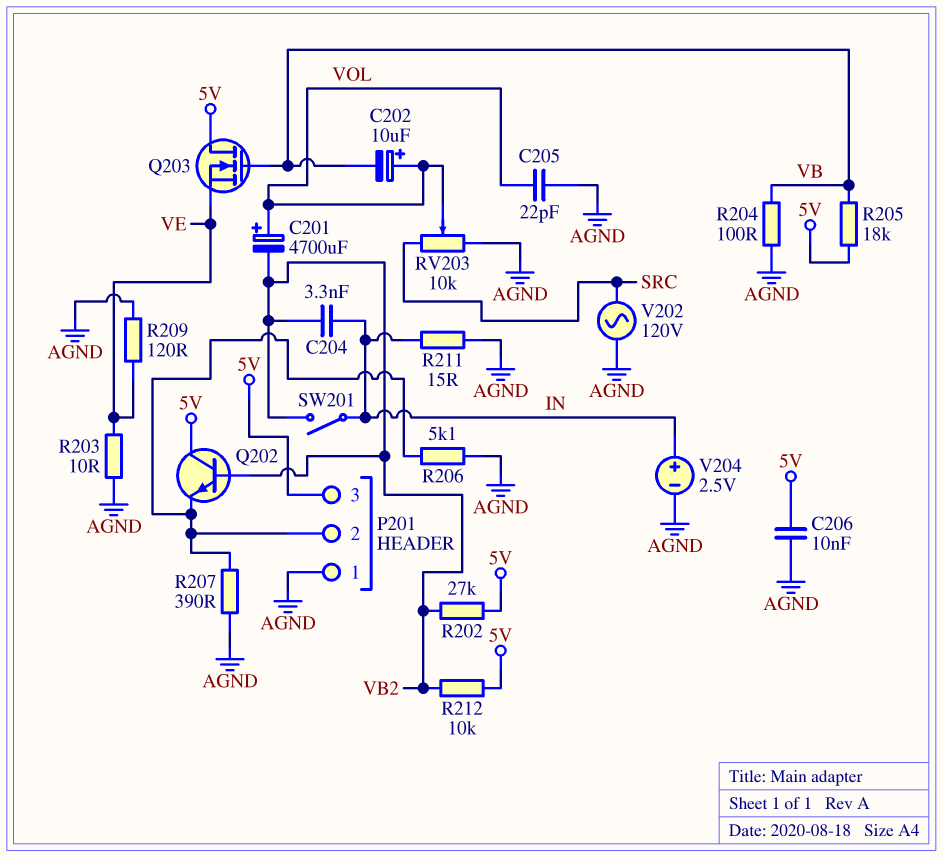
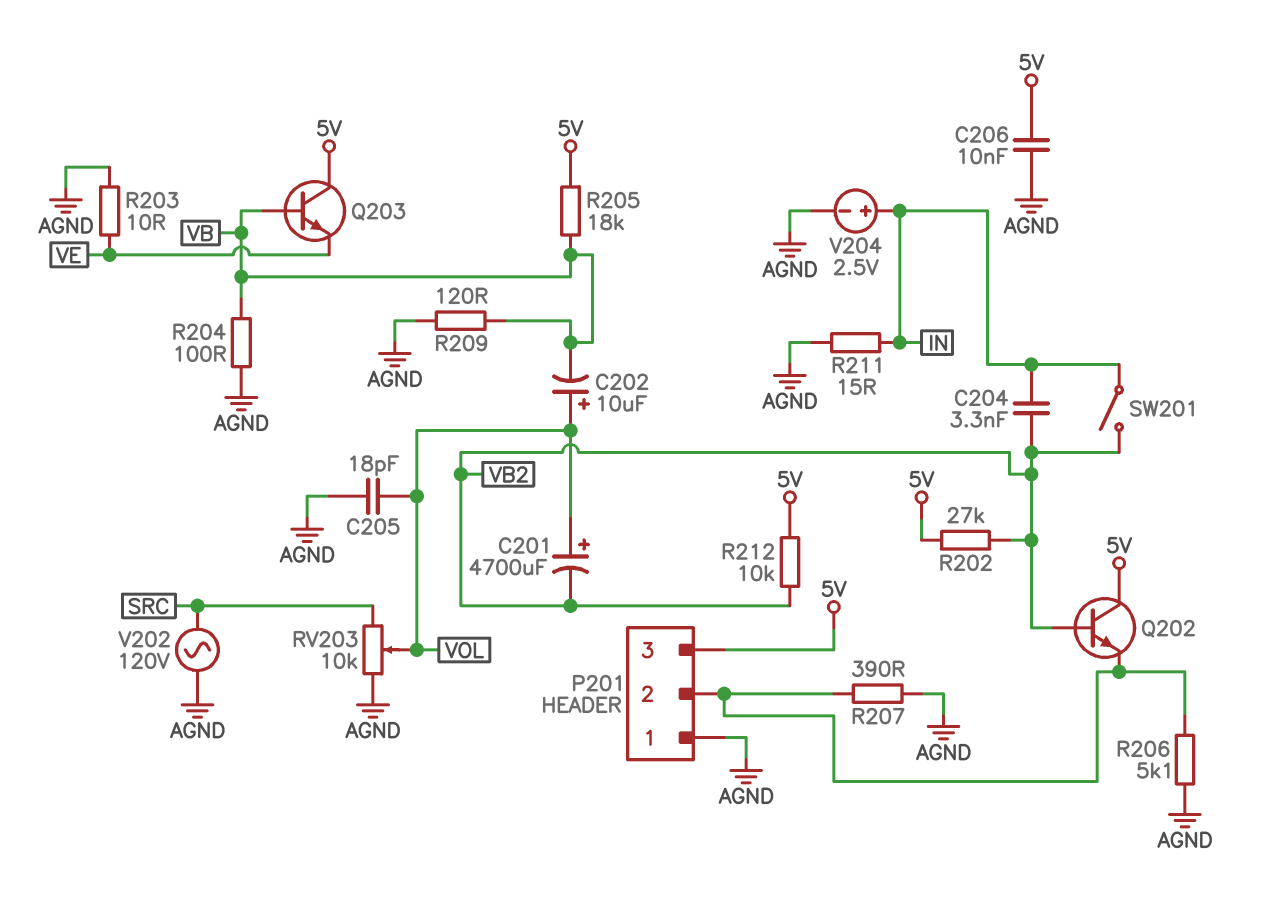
C205: 22pF (AGND, VOL) -> 18pF (AGND, VOL)
Q203: NMOS (G VB, D 5V, S VE) -> NPN (B VB, C 5V, E VE)
R209: 120 (AGND, VE) -> 120 (AGND, VB)

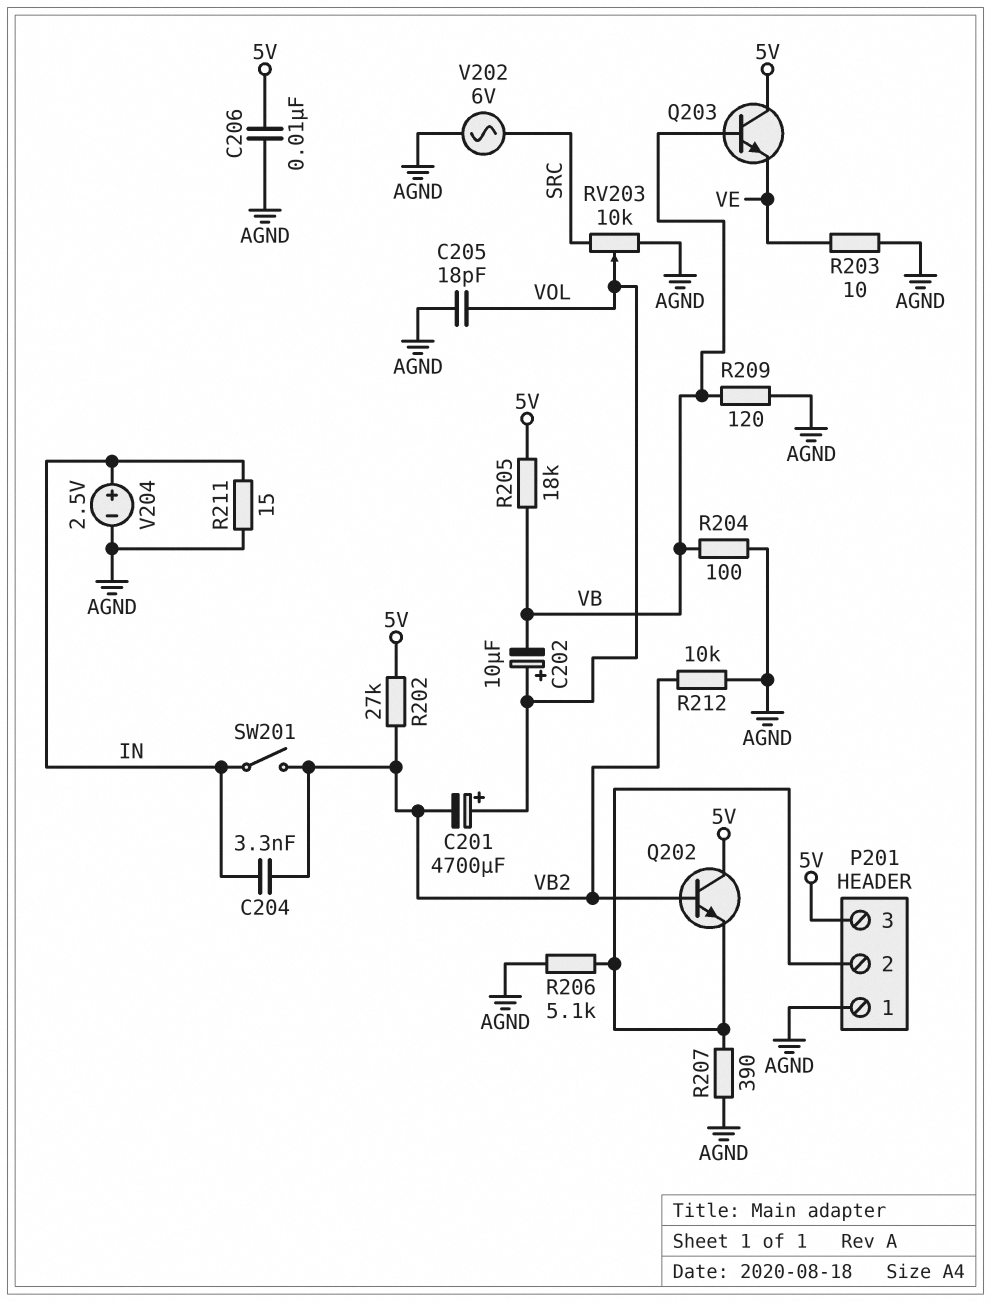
R212: 10k (5V, VB2) -> 10k (AGND, VB2)
V202: AC 120V (AGND, SRC) -> AC 6V (AGND, SRC)

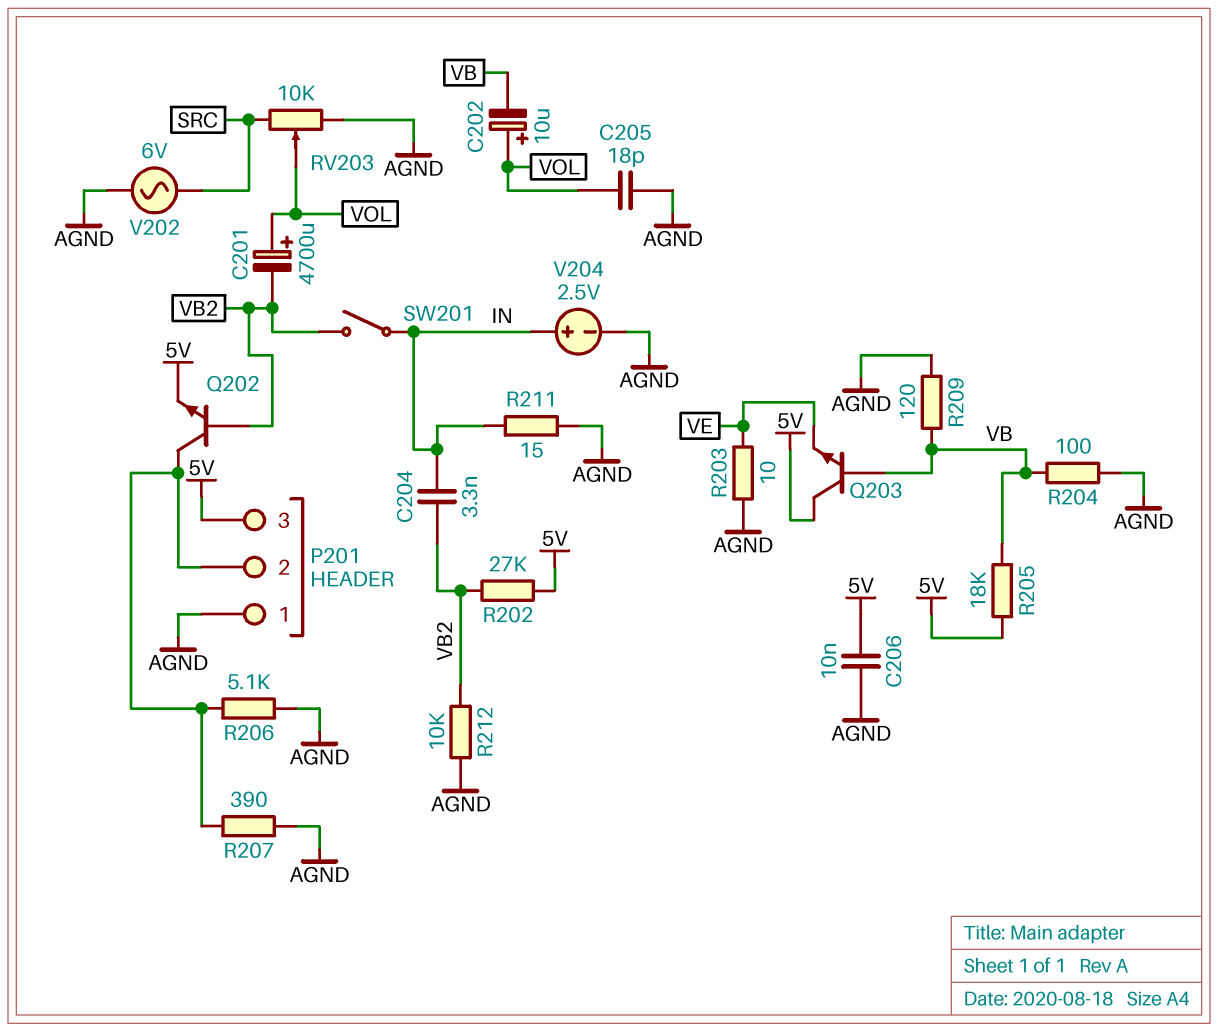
Q202: NPN (B VB2, C 5V, E P201/2) -> NPN (B VB2, C P201/2, E 5V)

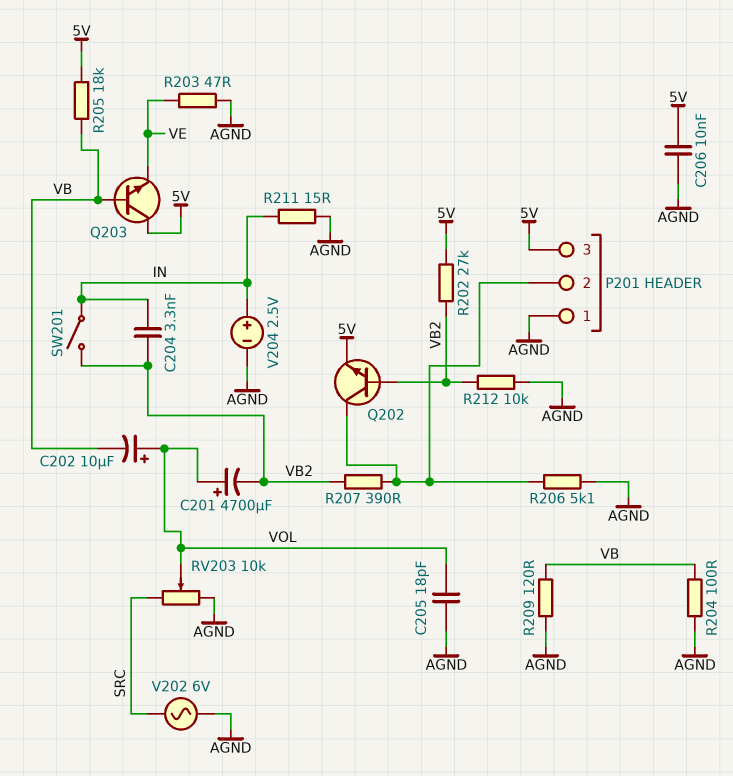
R203: 10 (AGND, VE) -> 47 (AGND, VE)
R207: 390 (AGND, P201/2) -> 390 (P201/2, VB2)

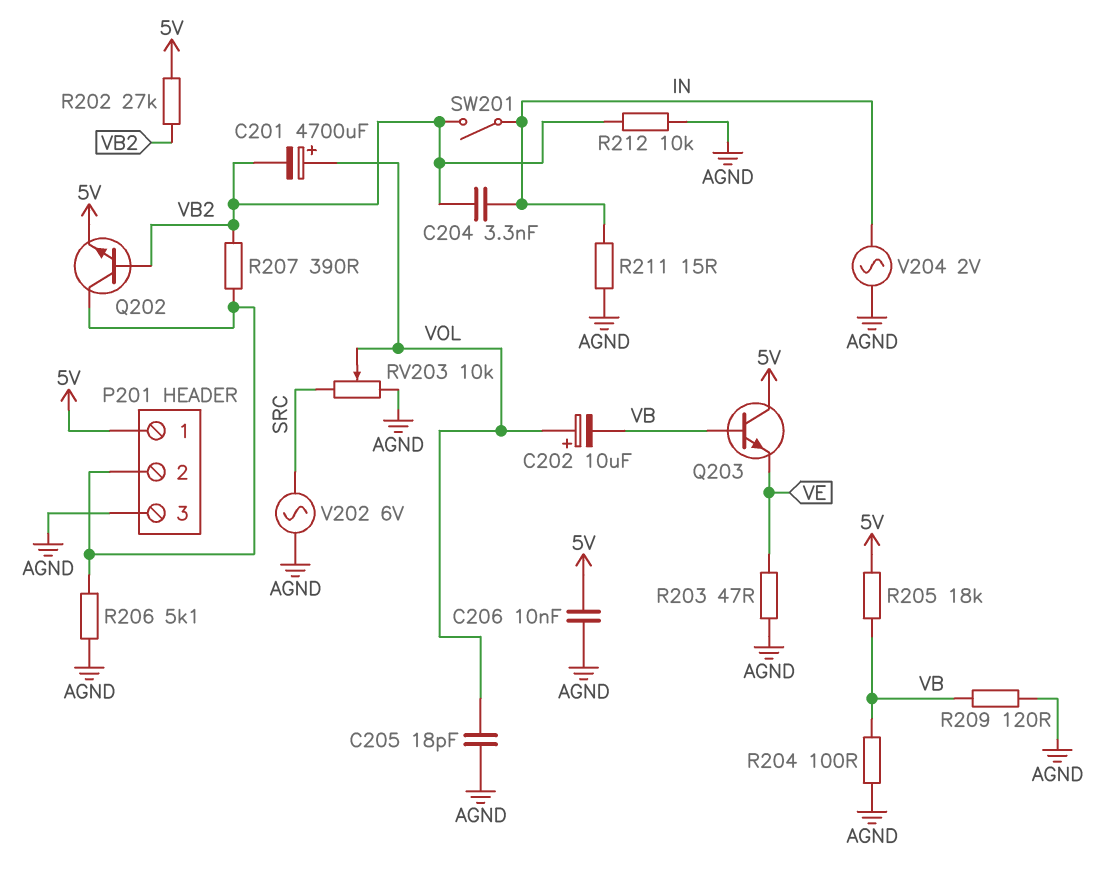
P201 pin 1: AGND -> 5V
P201 pin 3: 5V -> AGND
V204: 2.5V (plus IN, minus AGND) -> AC 2V (AGND, IN)

